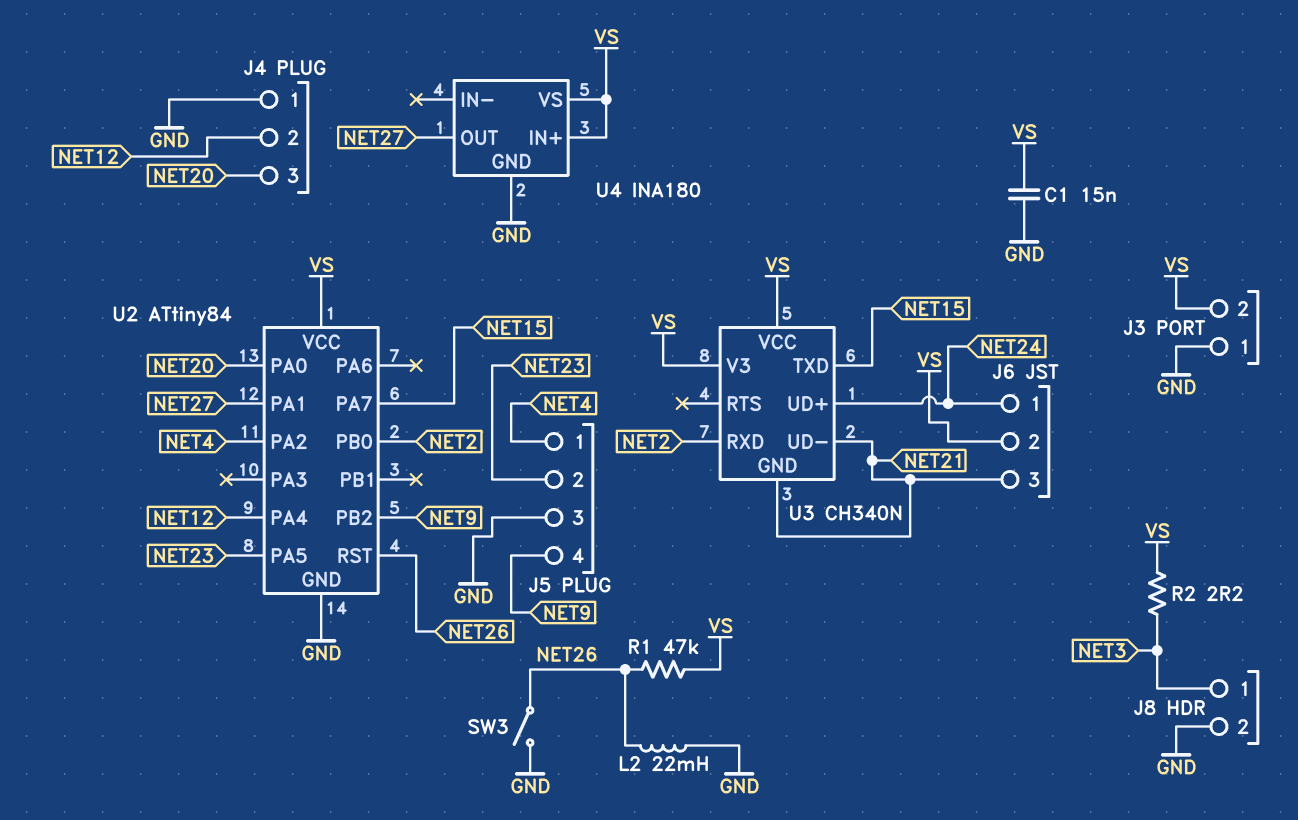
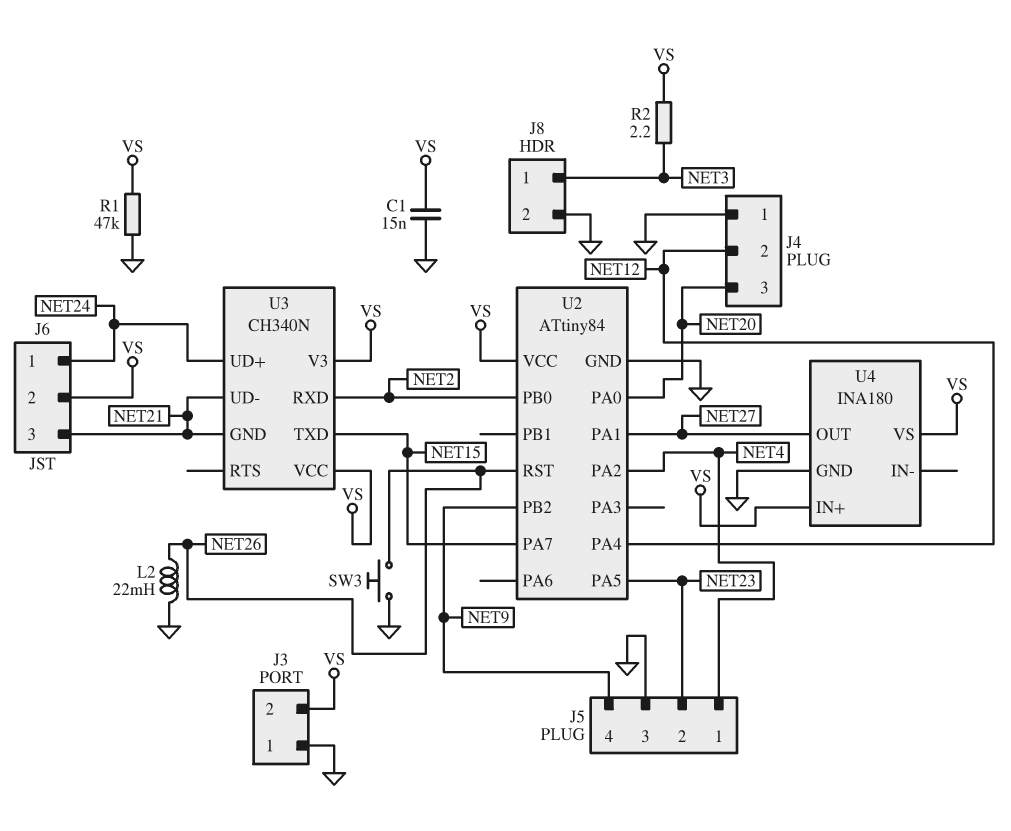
R1: 47k (NET26, VS) -> 47k (GND, VS)
SW3: switch (GND, NET26) -> button (GND, NET26)

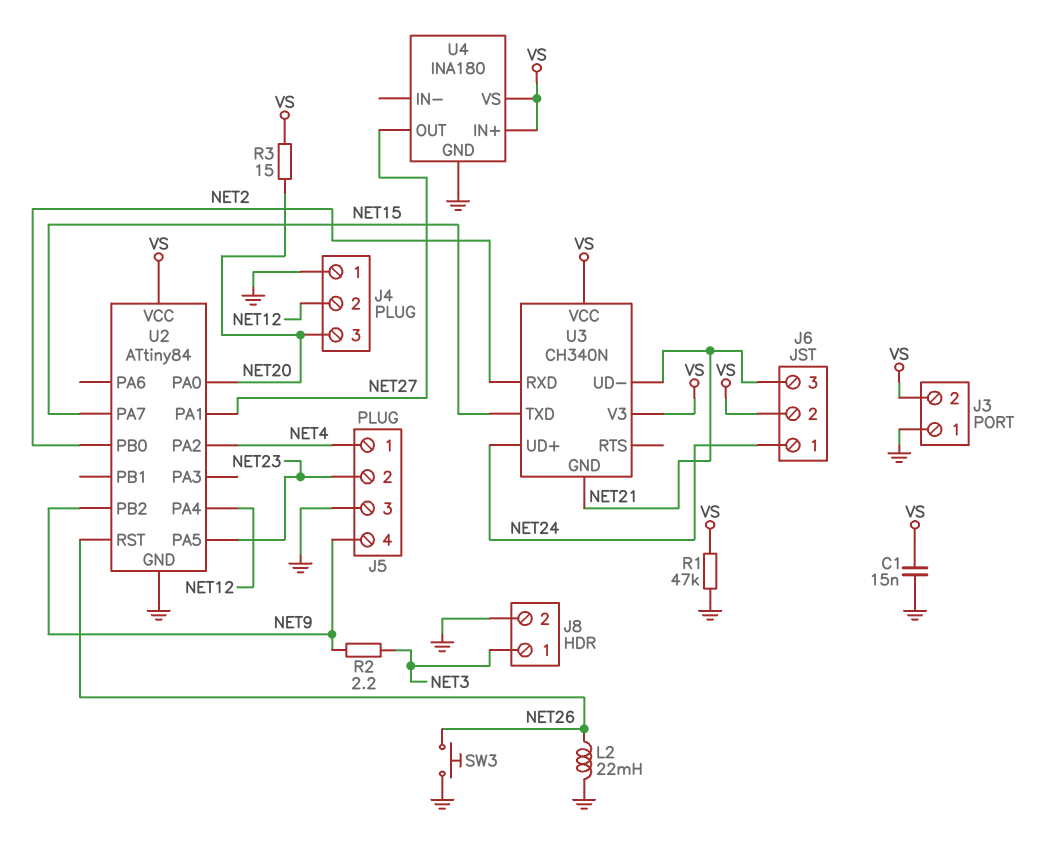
R2: 2.2 (NET3, VS) -> 2.2 (NET3, NET9)
R3: none -> 15 (NET20, VS)

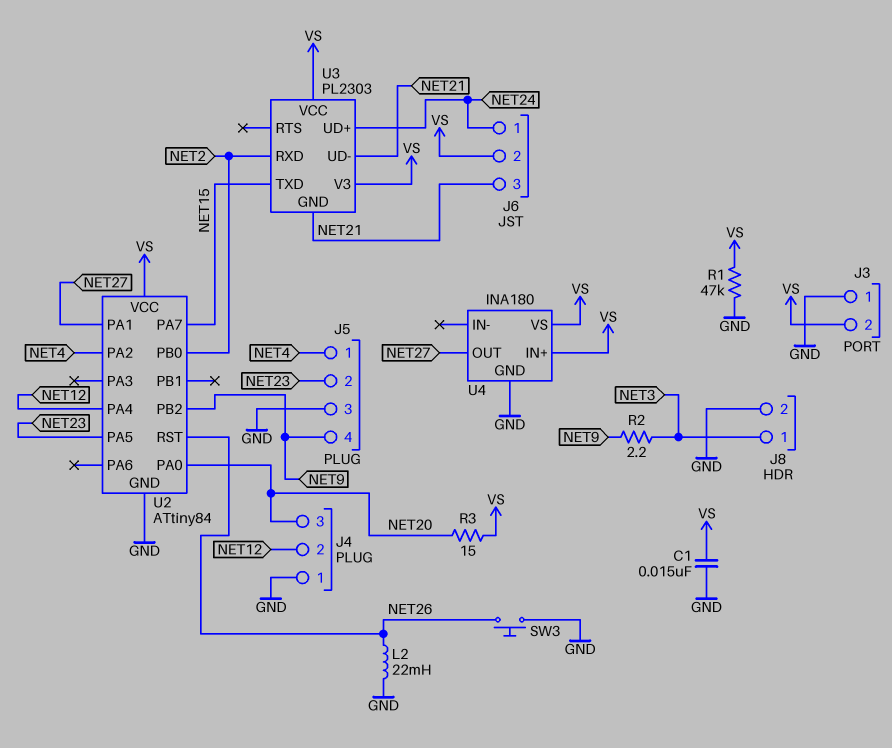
U3: CH340N -> PL2303

